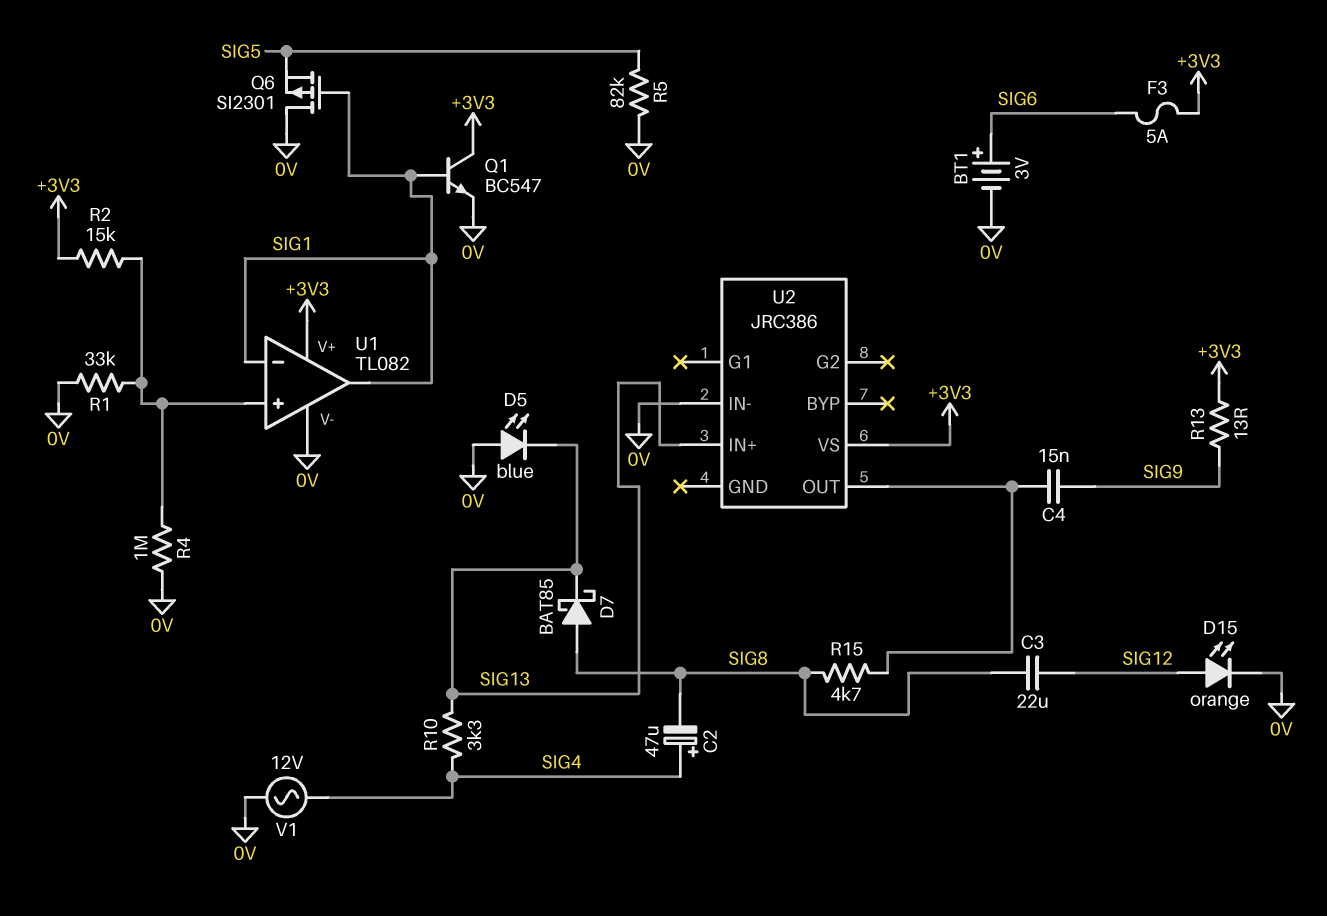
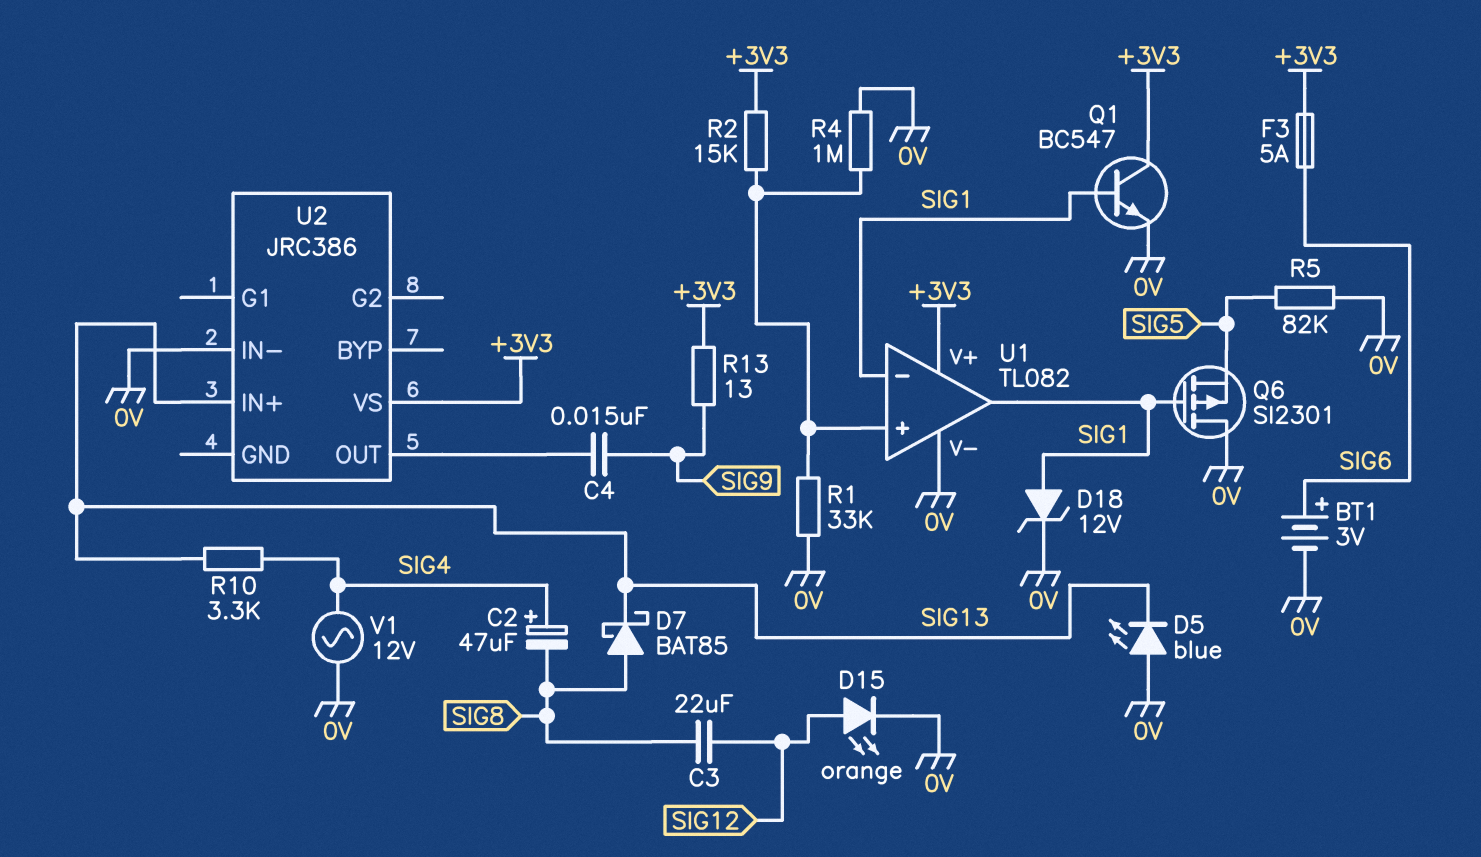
D18: none -> zener 12V (A SIG1, K 0V)
R15: 4.7k (SIG8, U2/OUT) -> none

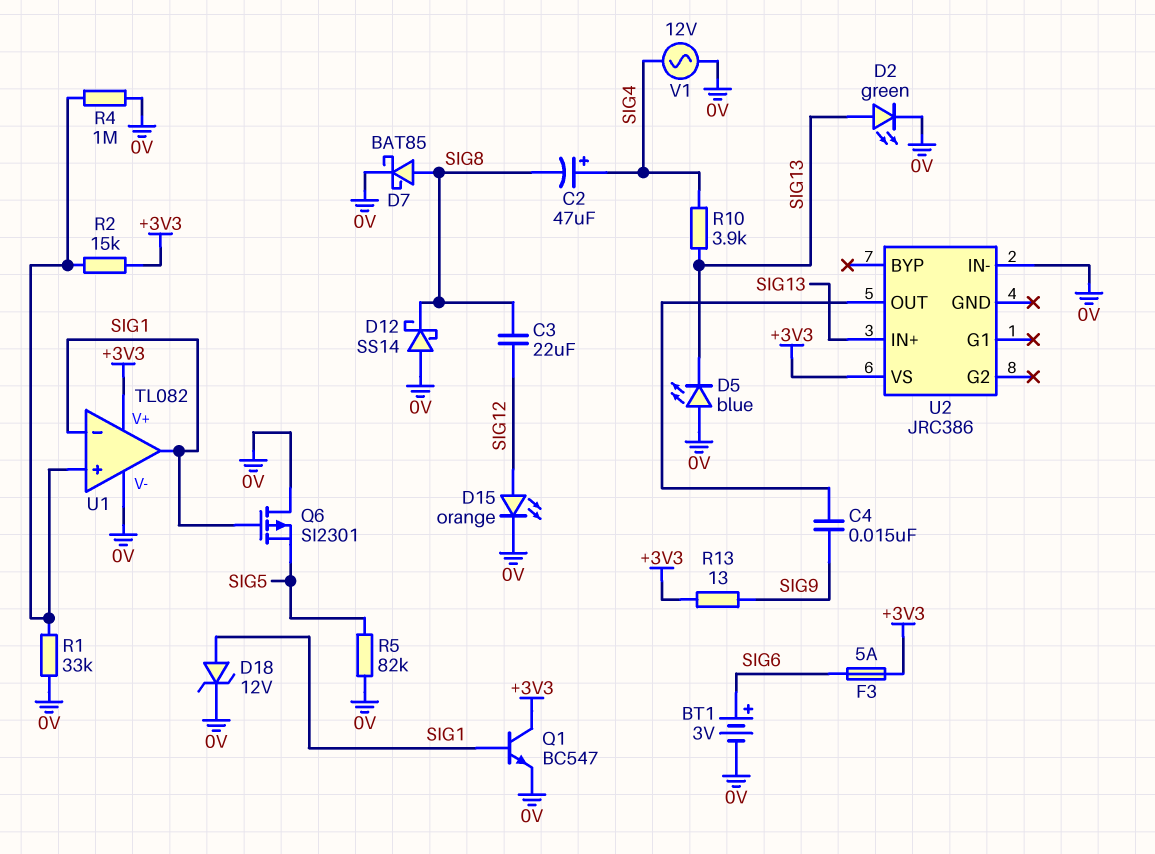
D2: none -> LED green (A SIG13, K 0V)
D7: schottky BAT85 (A SIG8, K SIG13) -> schottky BAT85 (A SIG8, K 0V)
D12: none -> schottky SS14 (A 0V, K SIG8)
R10: 3.3k (SIG4, SIG13) -> 3.9k (SIG4, SIG13)

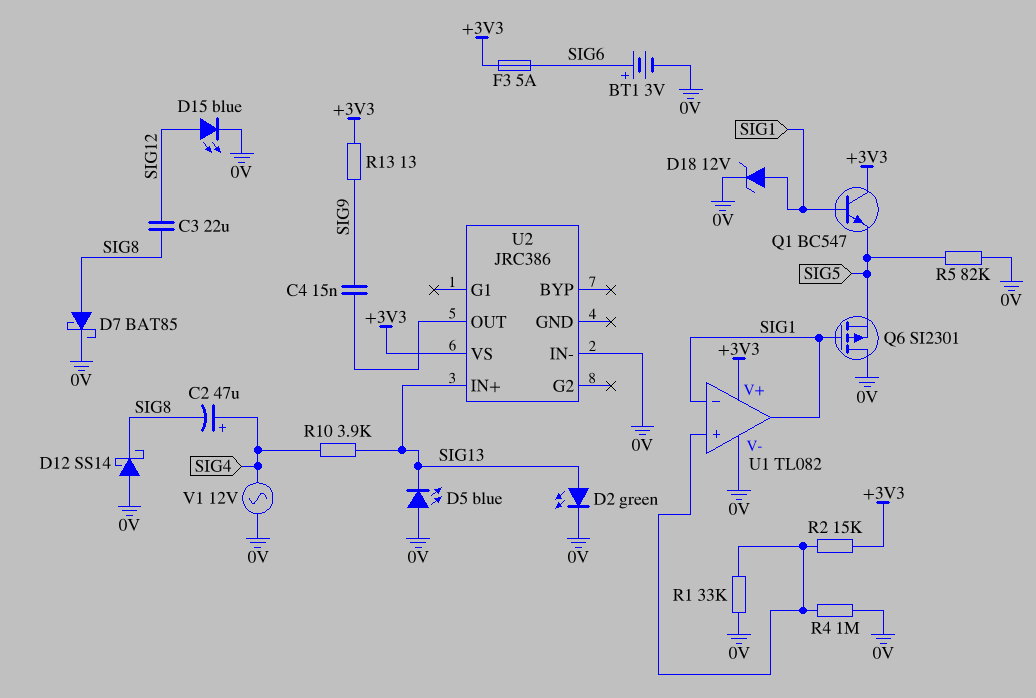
D15: LED orange (A SIG12, K 0V) -> LED blue (A SIG12, K 0V)
Q1: NPN BC547 (B SIG1, C +3V3, E 0V) -> NPN BC547 (B SIG1, C +3V3, E SIG5)

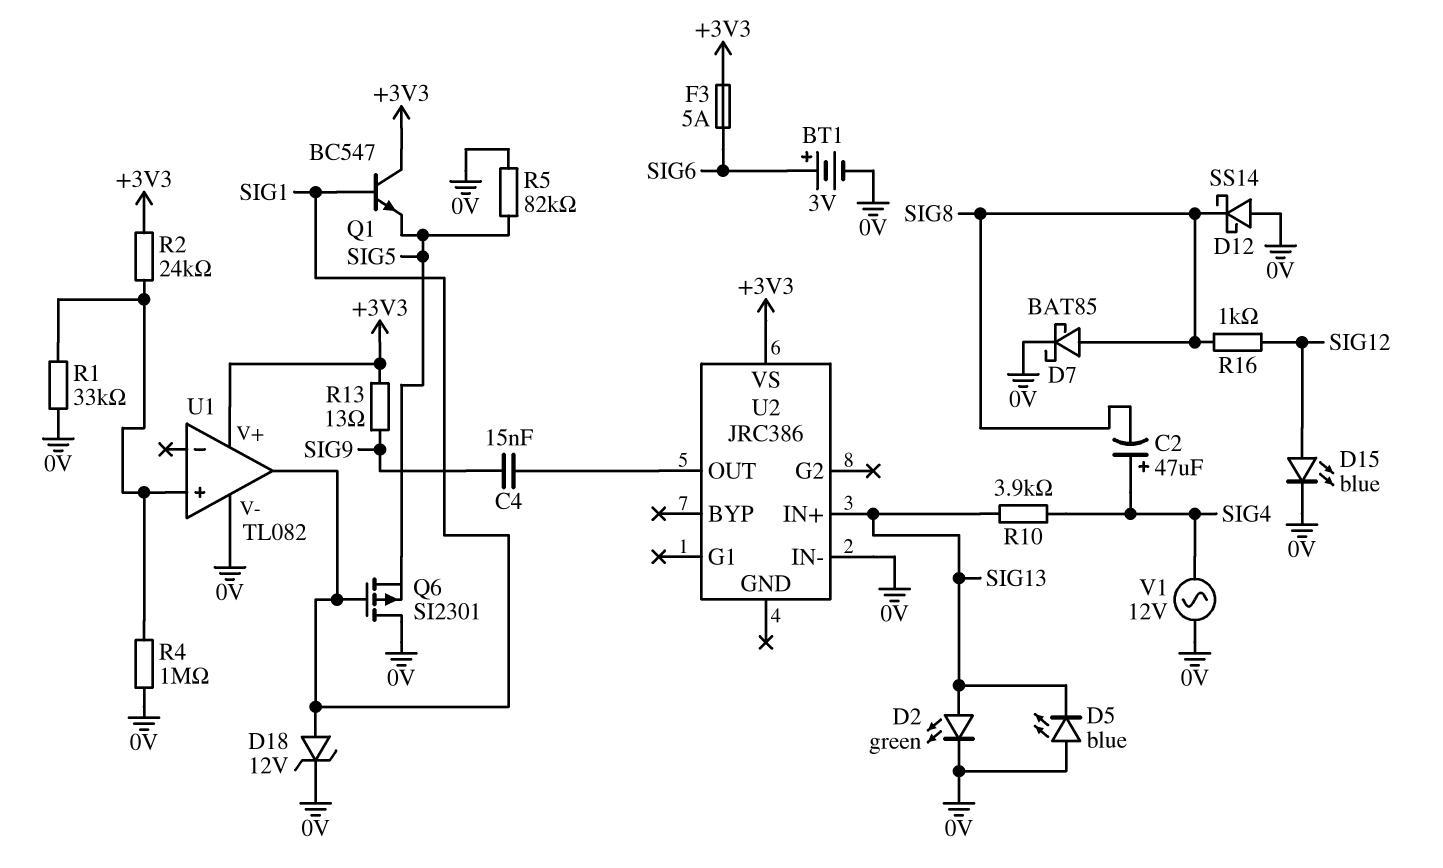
C3: 22uF (SIG8, SIG12) -> none
R2: 15k (+3V3, U1/in+) -> 24k (+3V3, U1/in+)
R16: none -> 1k (SIG8, SIG12)
U1 pin in-: SIG1 -> none

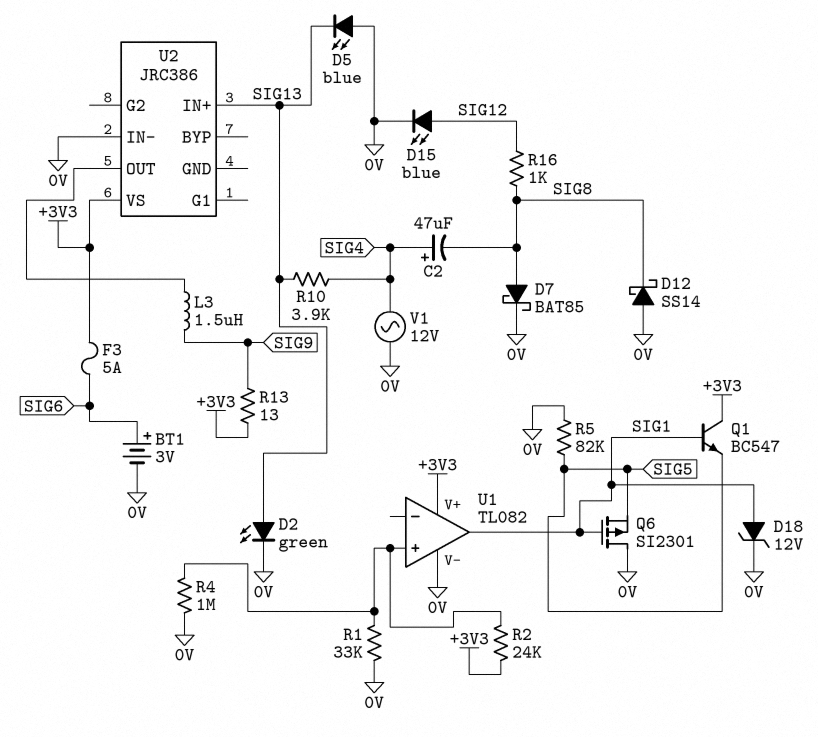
C4: 15nF (SIG9, U2/OUT) -> none
L3: none -> 1.5uH (SIG9, U2/OUT)

